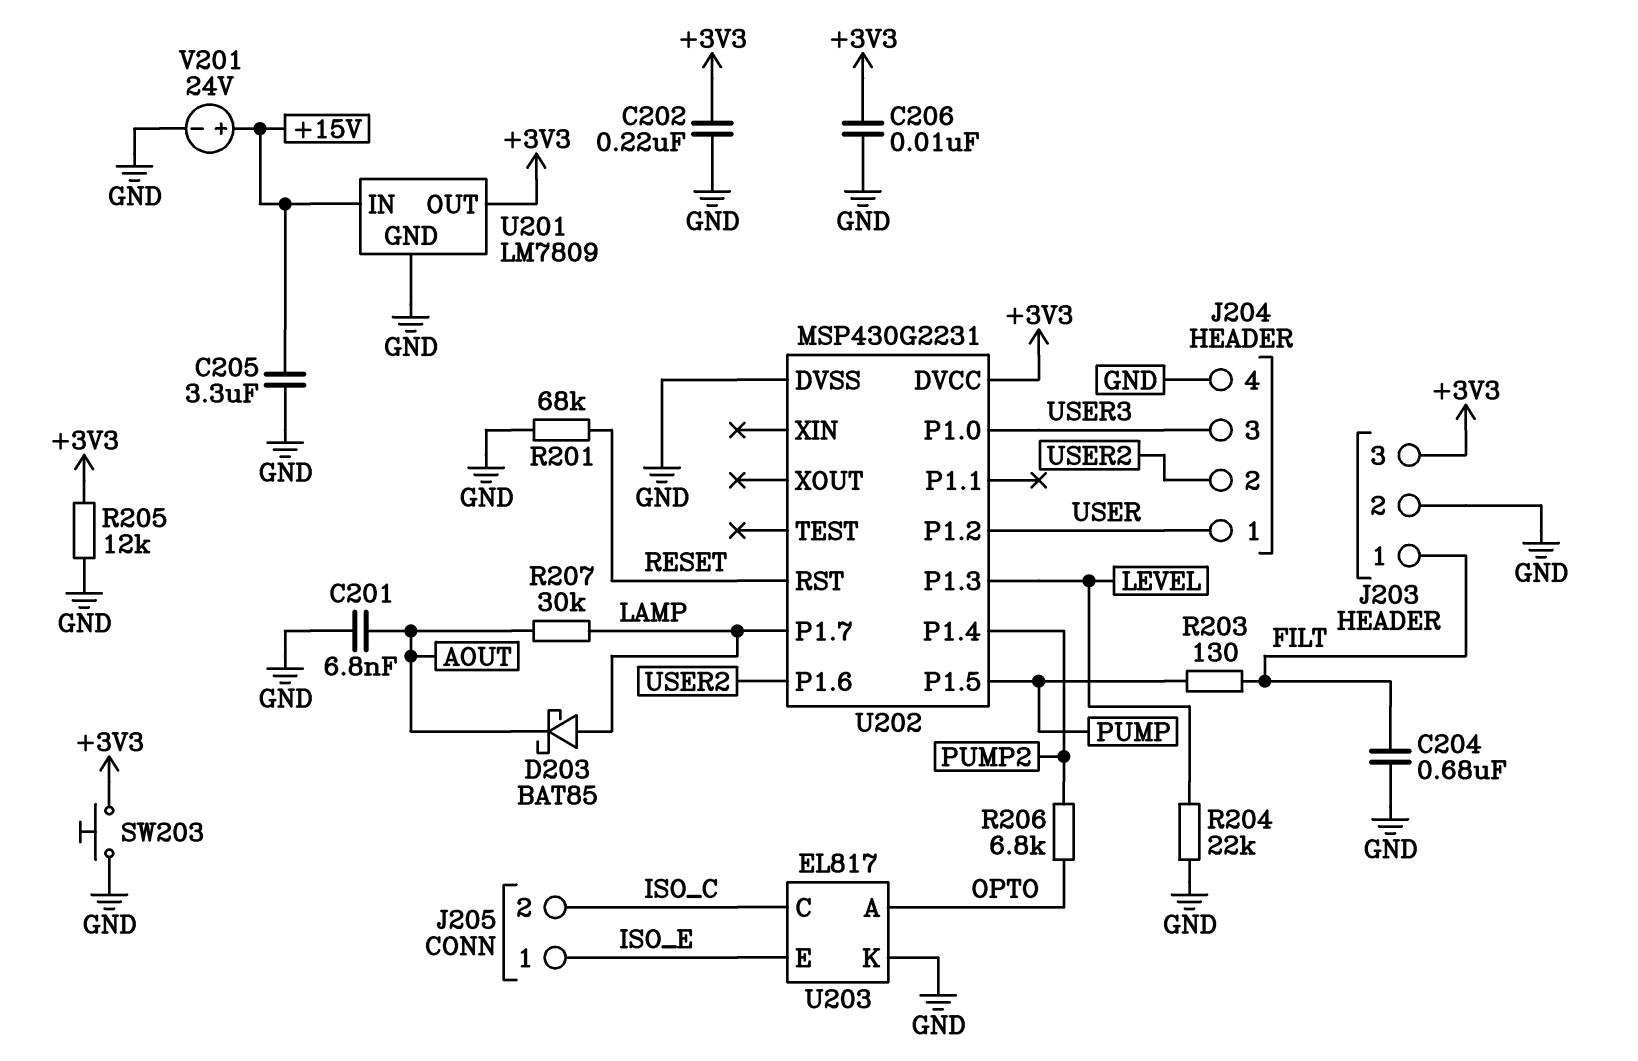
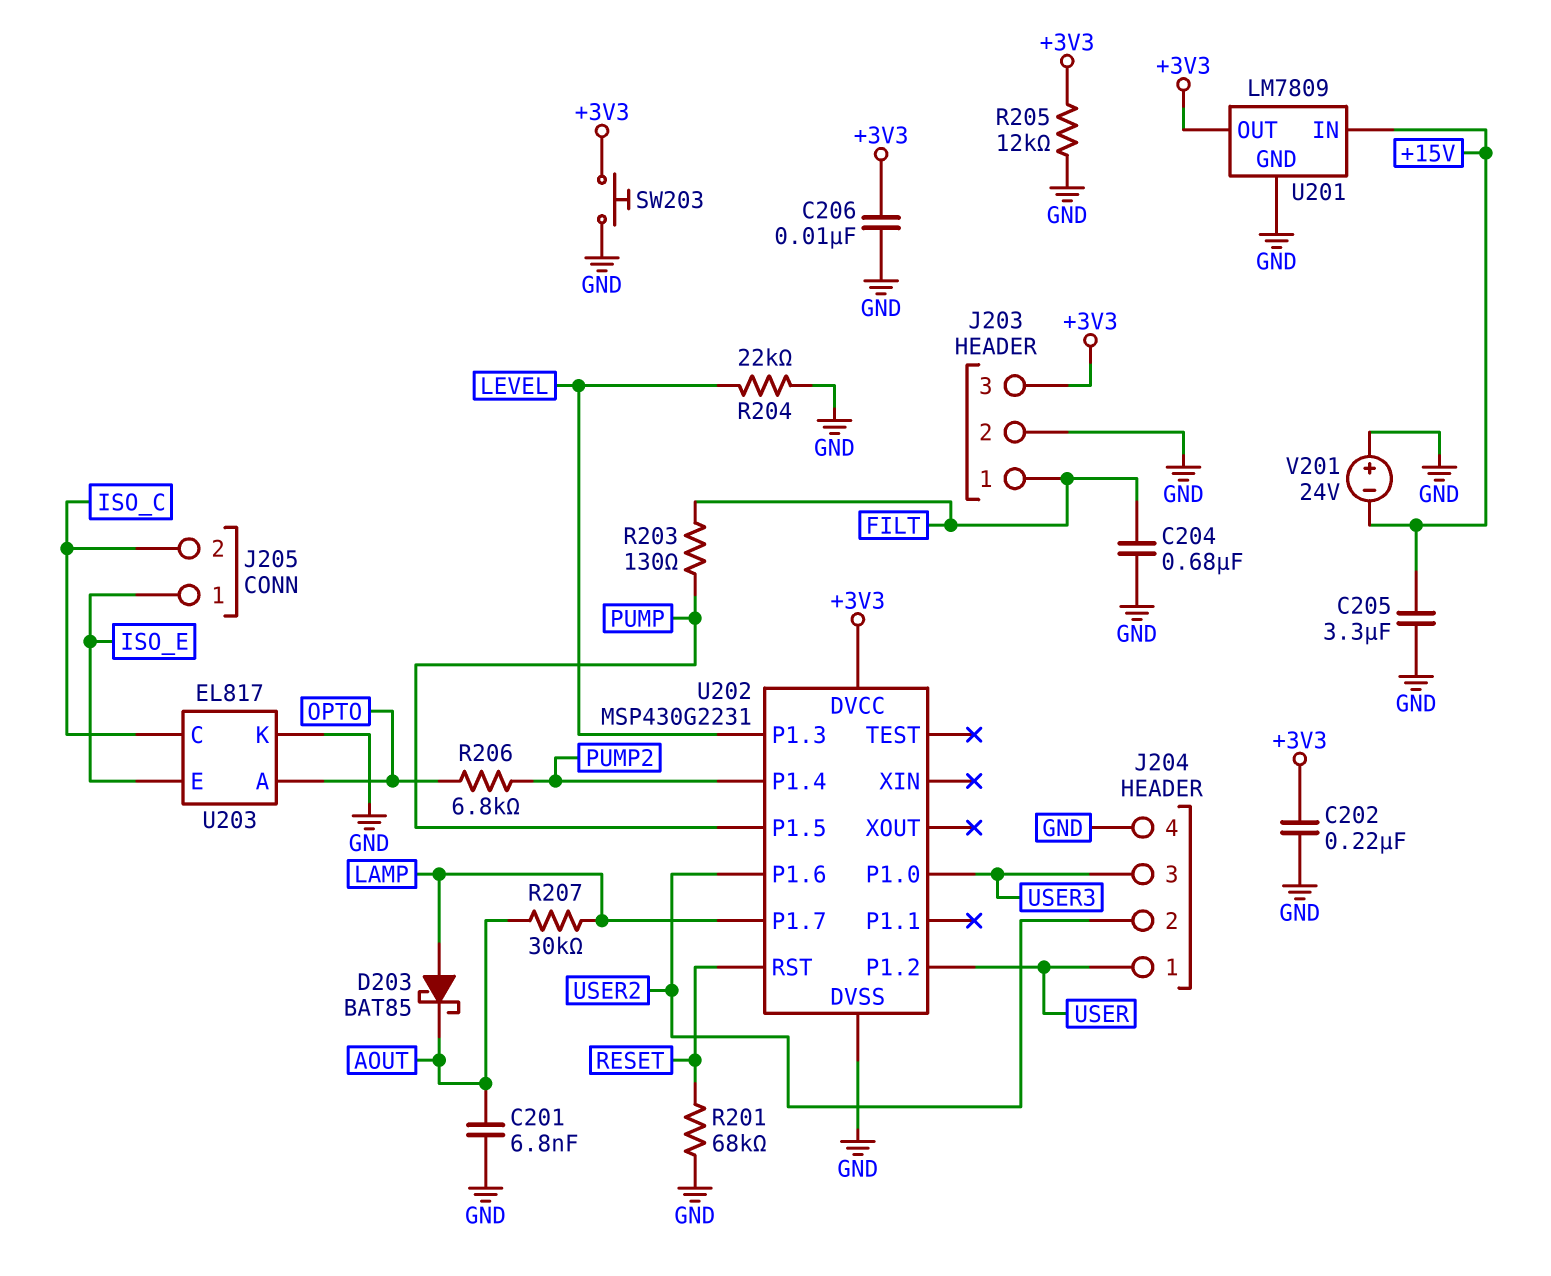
V201: 24V (plus +15V, minus GND) -> 24V (plus GND, minus +15V)

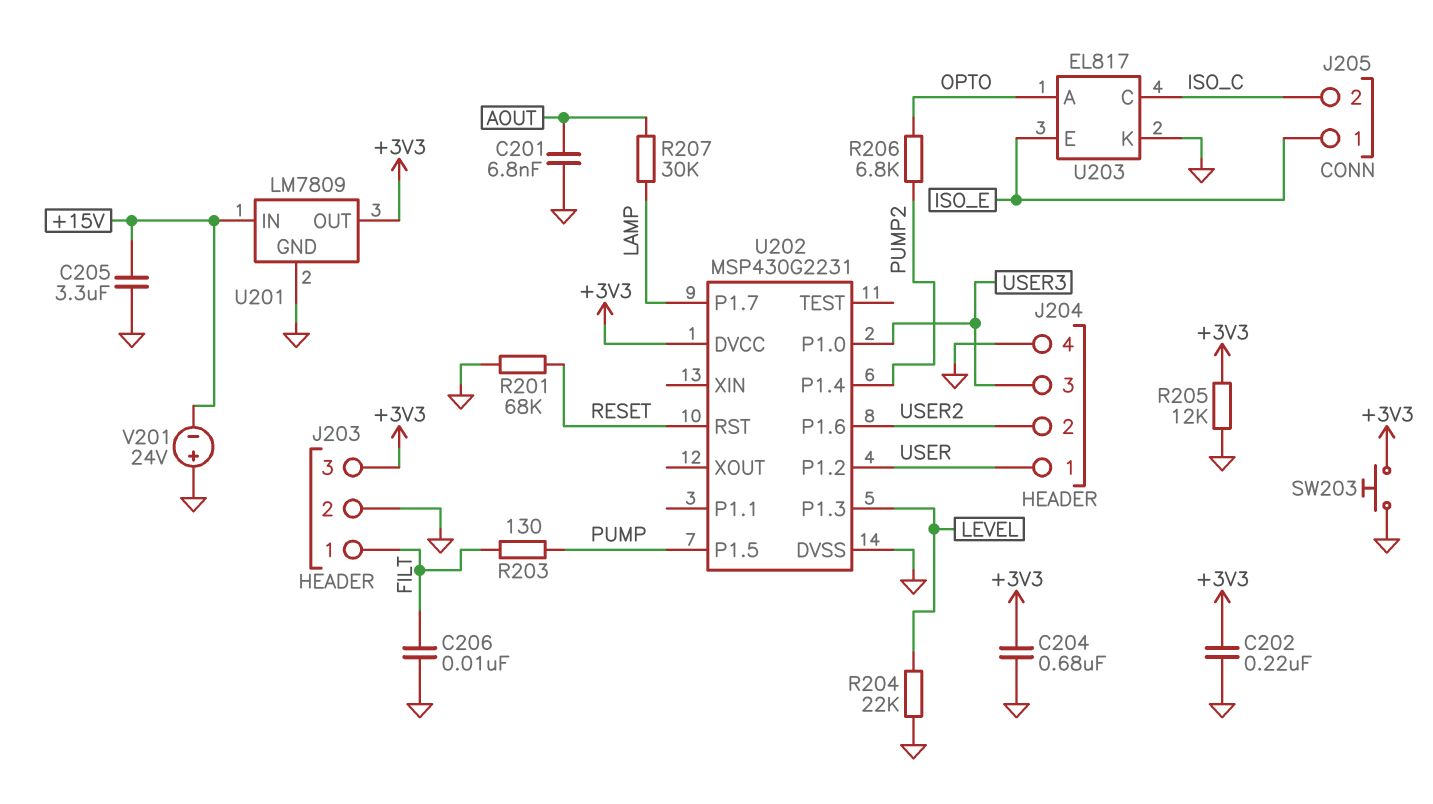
C204: 680nF (FILT, GND) -> 680nF (+3V3, GND)
C206: 10nF (+3V3, GND) -> 10nF (FILT, GND)
D203: schottky BAT85 (A LAMP, K AOUT) -> none

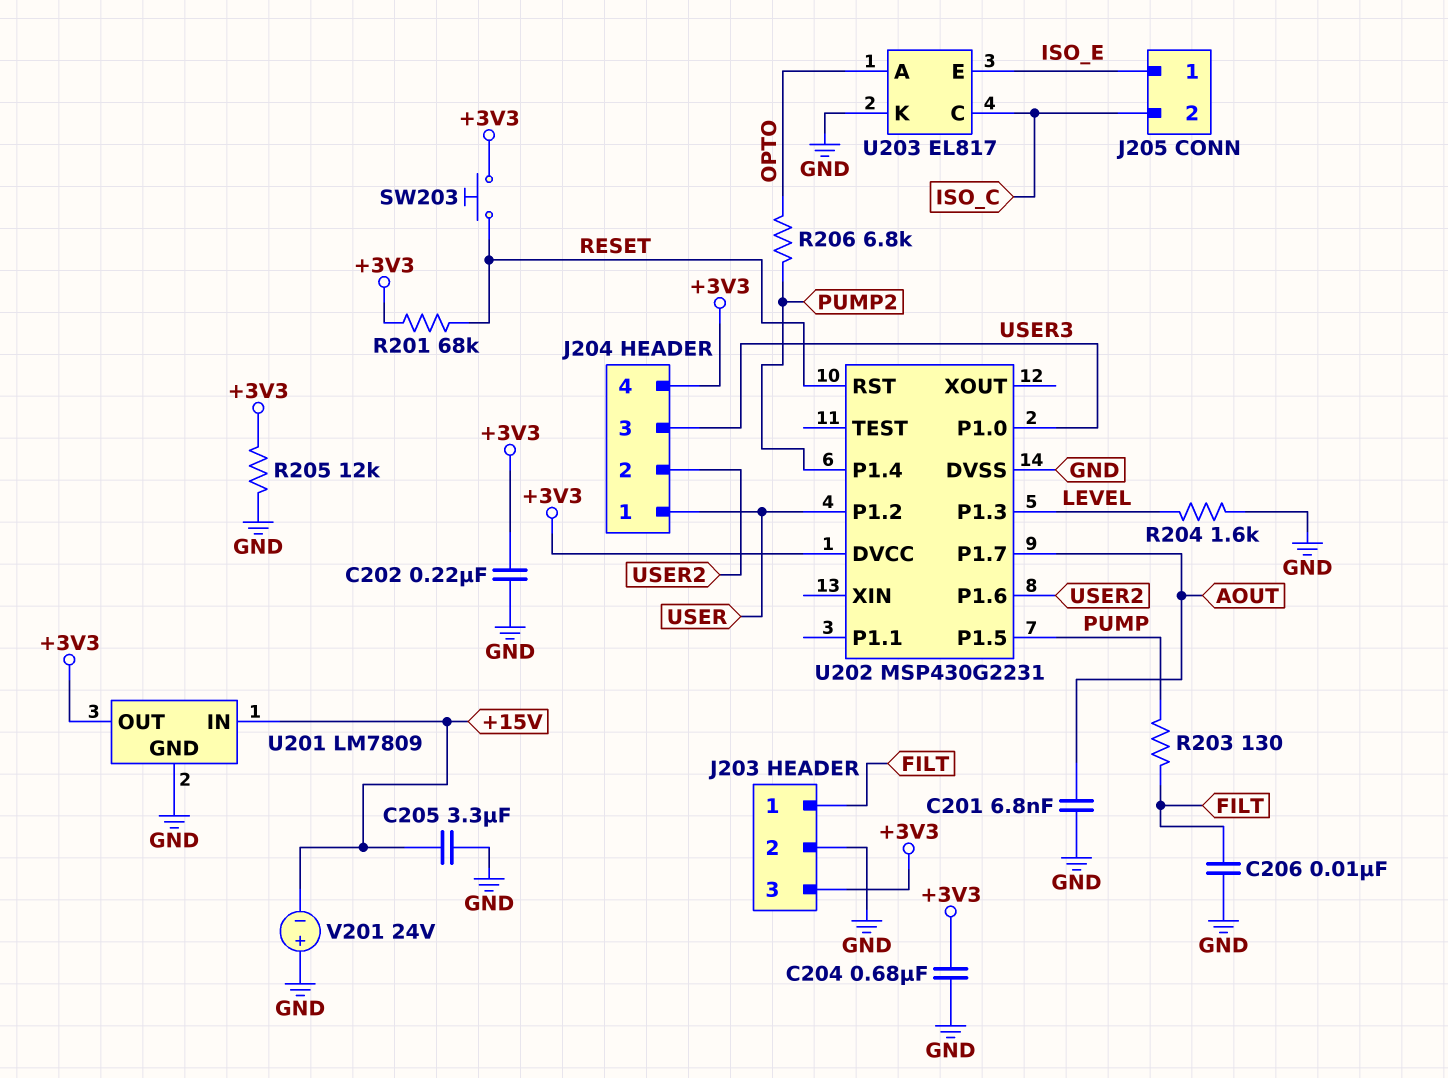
J204 pin 4: GND -> +3V3
R201: 68k (GND, RESET) -> 68k (+3V3, RESET)
R204: 22k (GND, LEVEL) -> 1.6k (GND, LEVEL)
R207: 30k (AOUT, LAMP) -> none
SW203: button (+3V3, GND) -> button (+3V3, RESET)
U202 pin P1.7: LAMP -> AOUT

